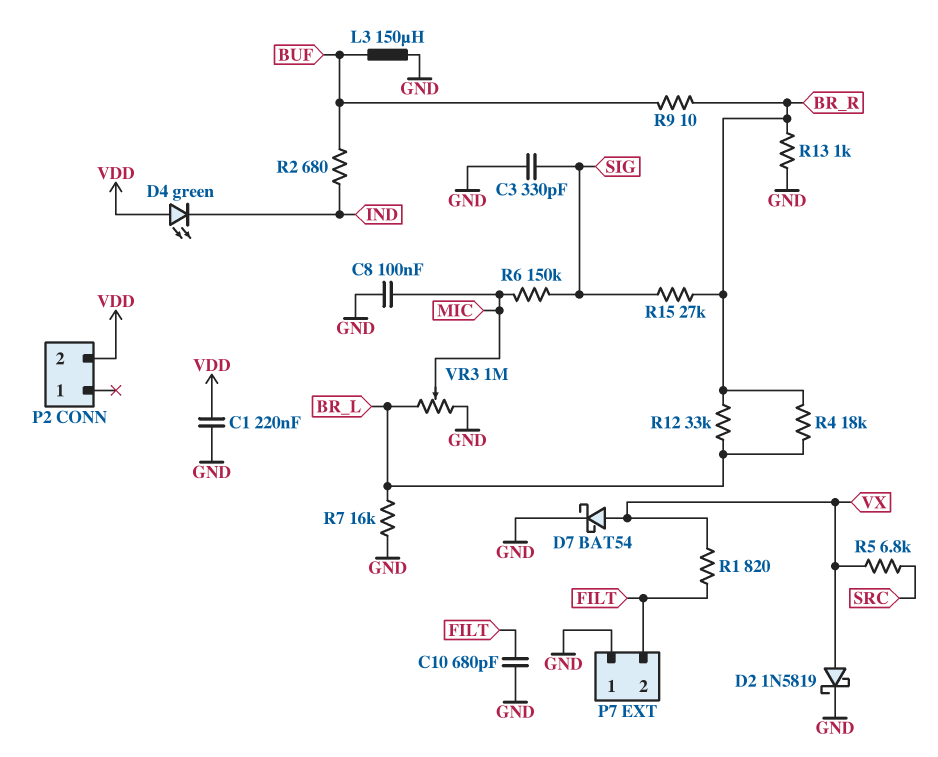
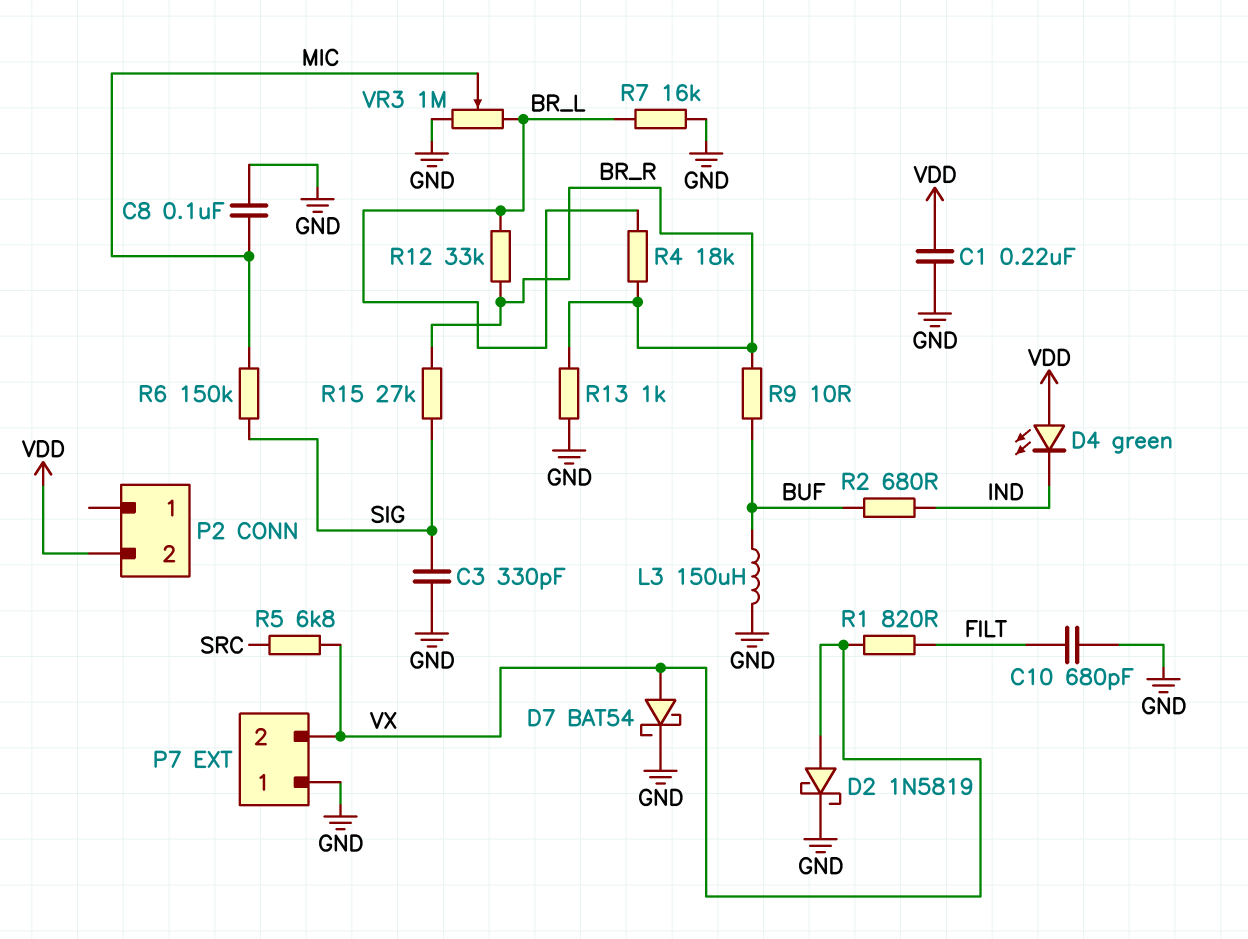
P7 pin 2: FILT -> VX

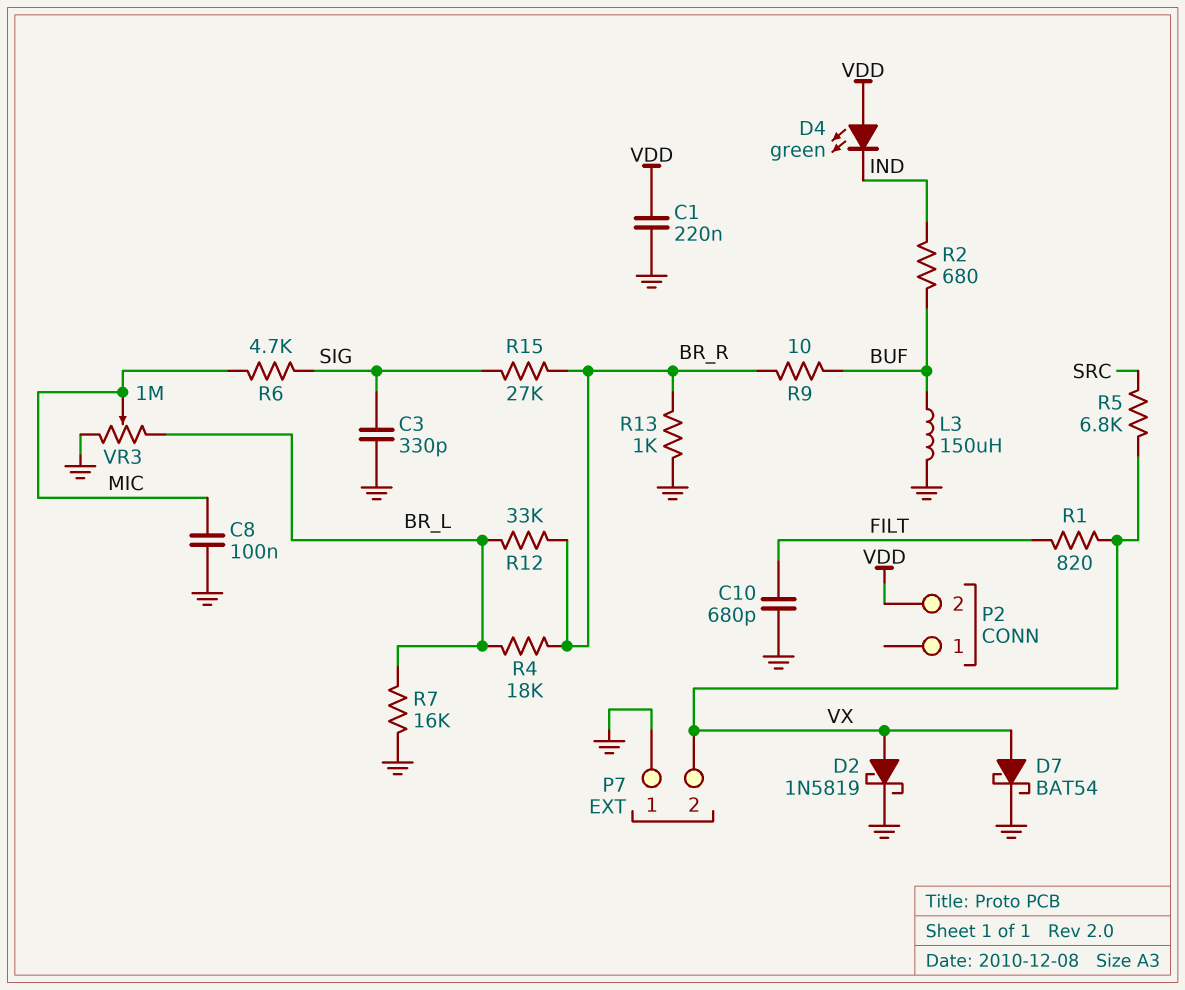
R6: 150k (MIC, SIG) -> 4.7k (MIC, SIG)

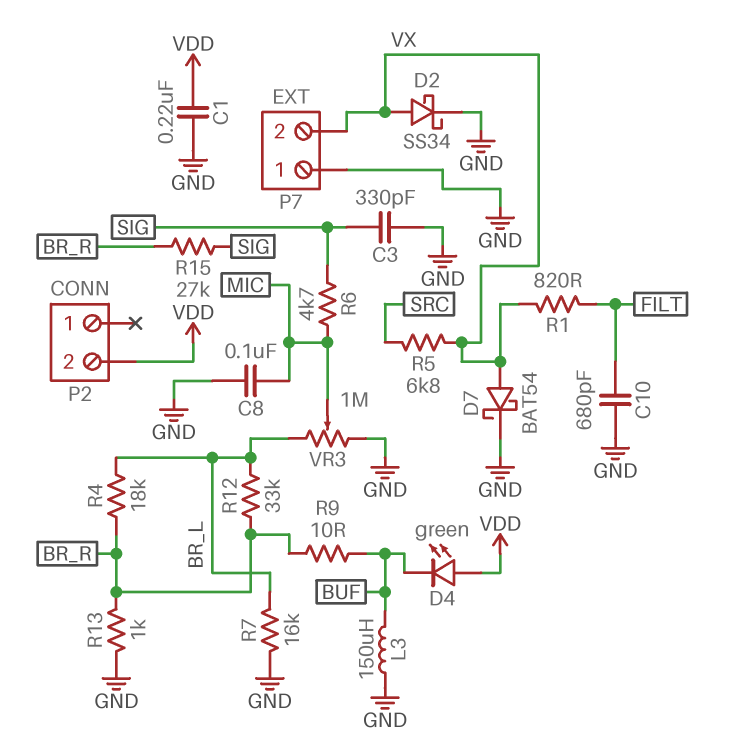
D2: schottky 1N5819 (A VX, K GND) -> schottky SS34 (A VX, K GND)
D4: LED green (A VDD, K IND) -> LED green (A VDD, K BUF)
R2: 680 (BUF, IND) -> none

